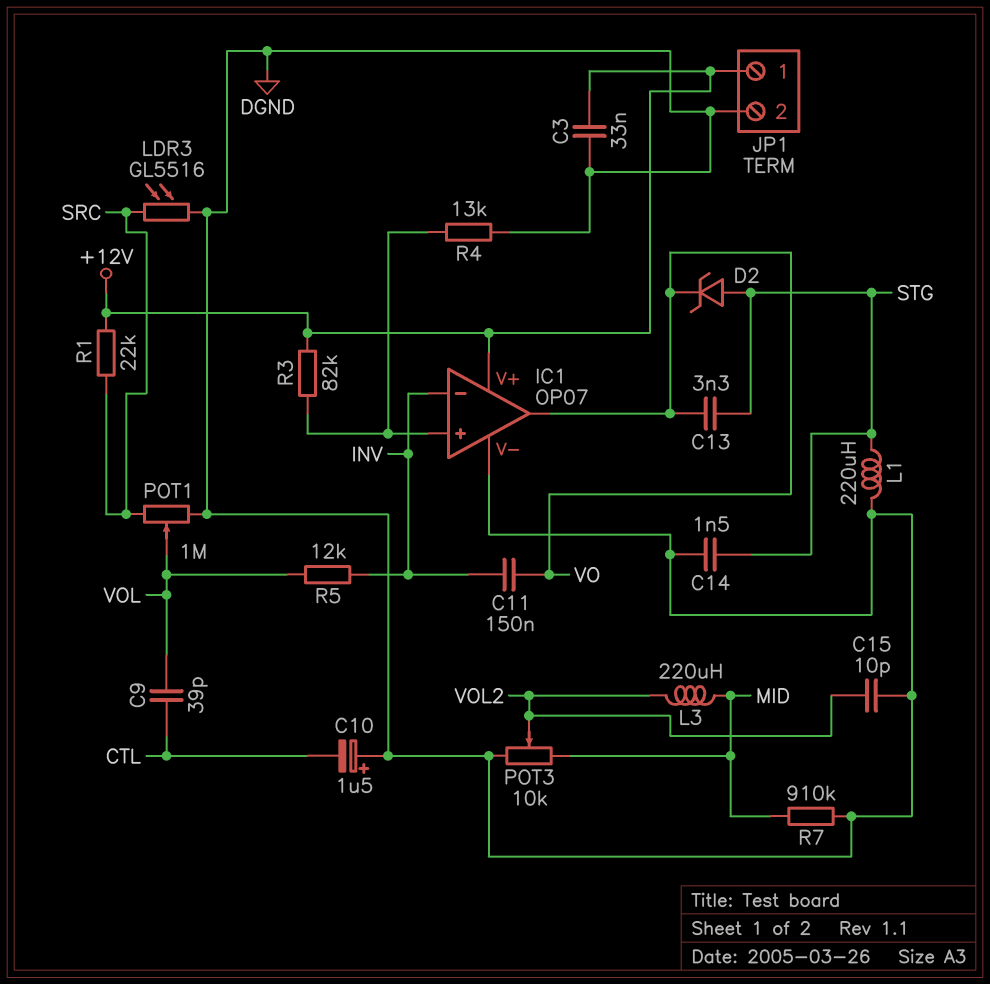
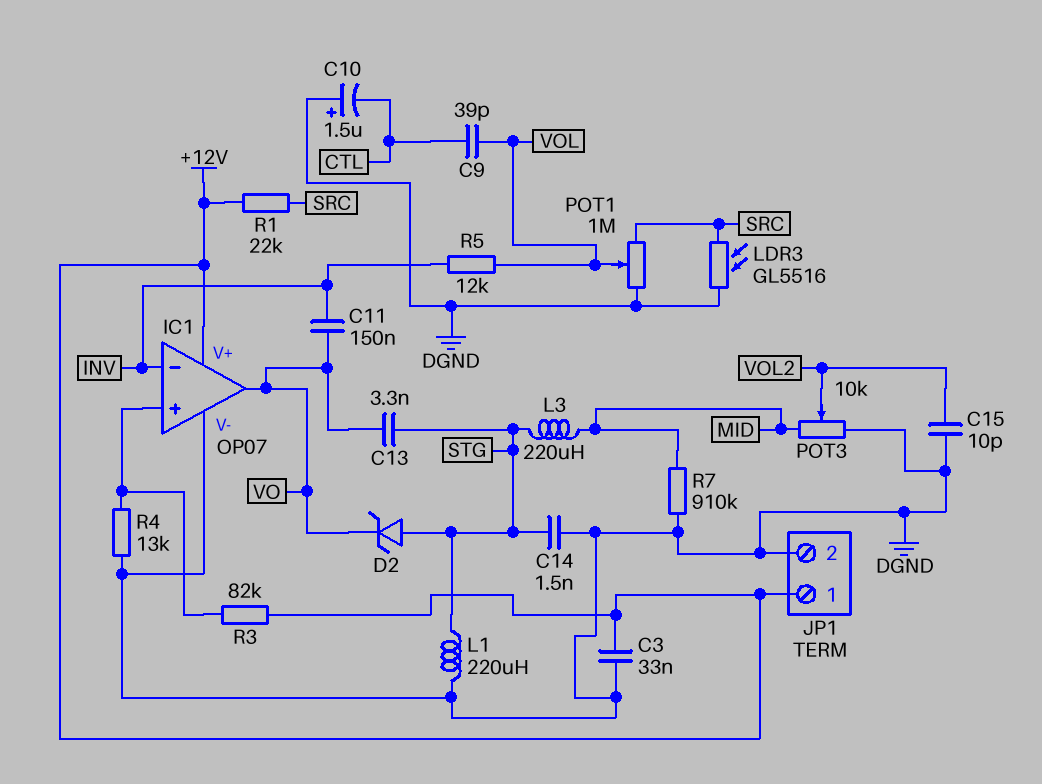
L3: 220uH (MID, VOL2) -> 220uH (MID, STG)

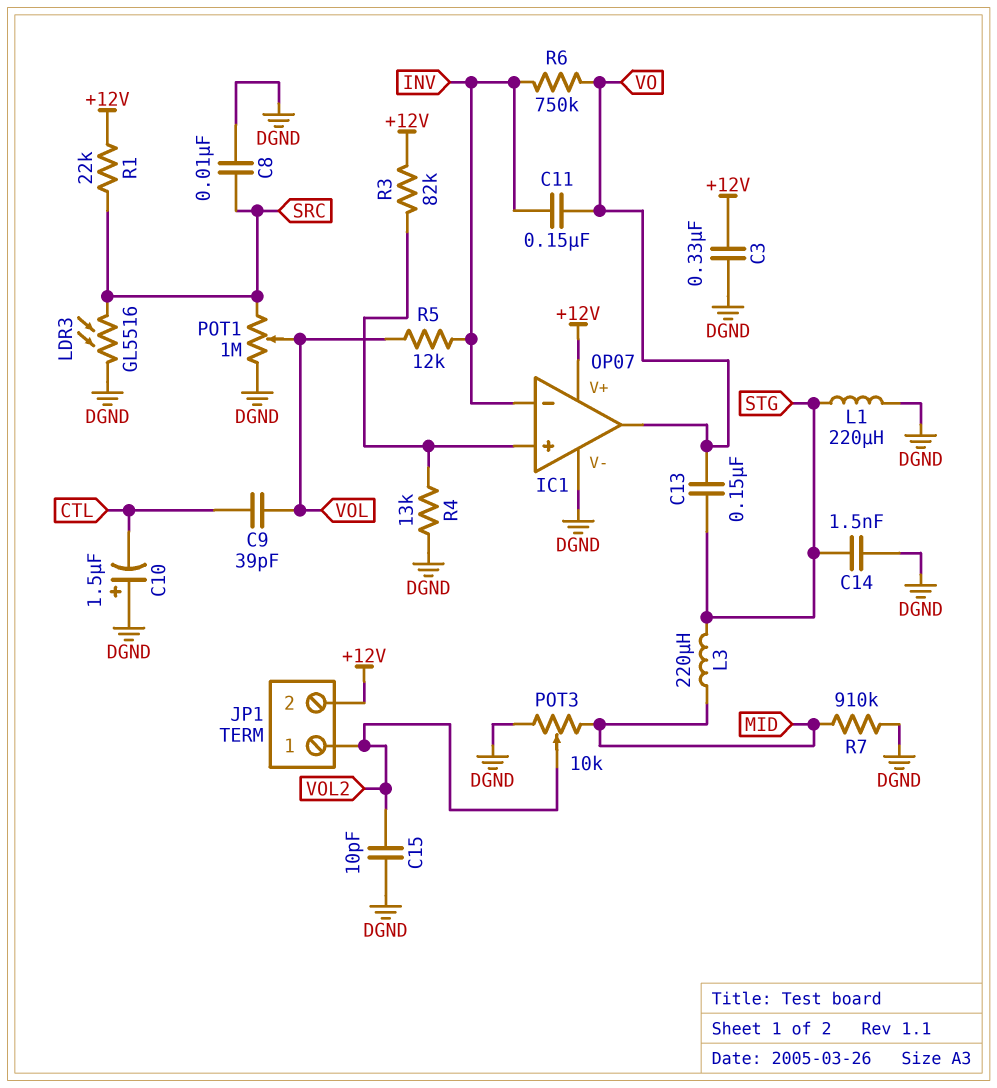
C3: 33nF (+12V, DGND) -> 330nF (+12V, DGND)
C8: none -> 10nF (DGND, SRC)
C13: 3.3nF (STG, VO) -> 150nF (STG, VO)
D2: zener (A STG, K VO) -> none
JP1 pin 1: +12V -> VOL2
JP1 pin 2: DGND -> +12V
R6: none -> 750k (INV, VO)

